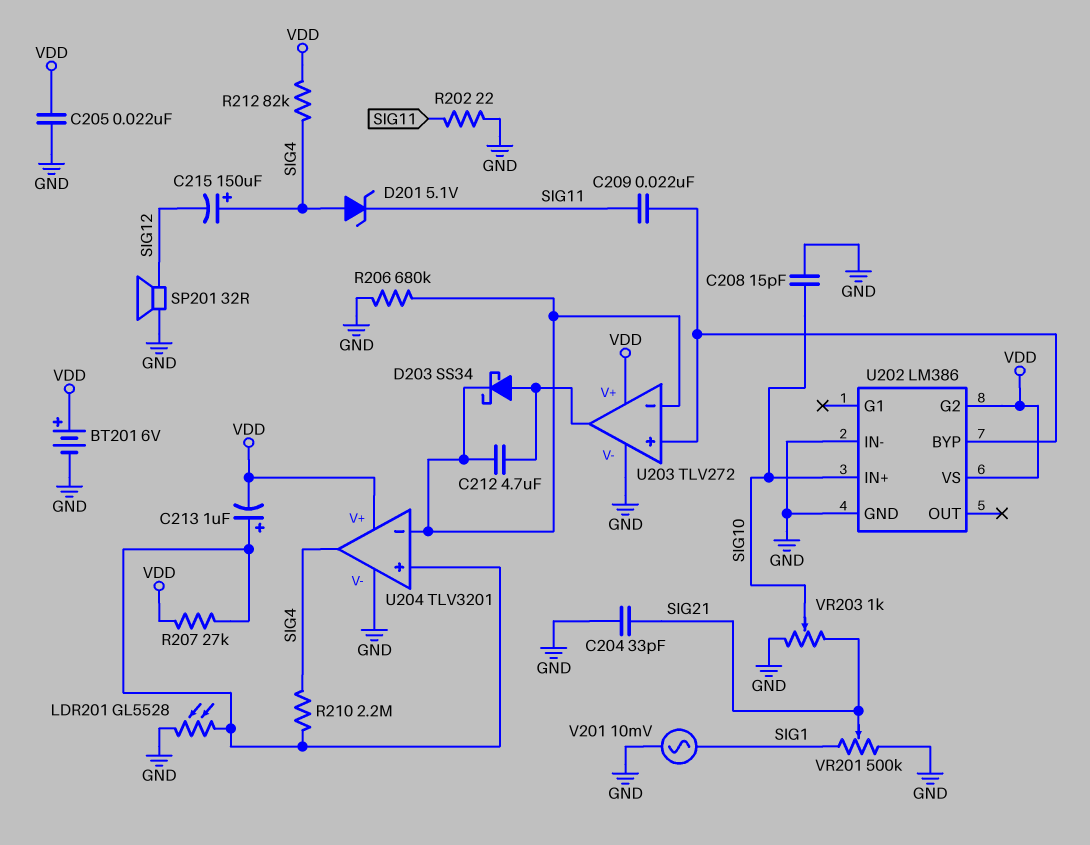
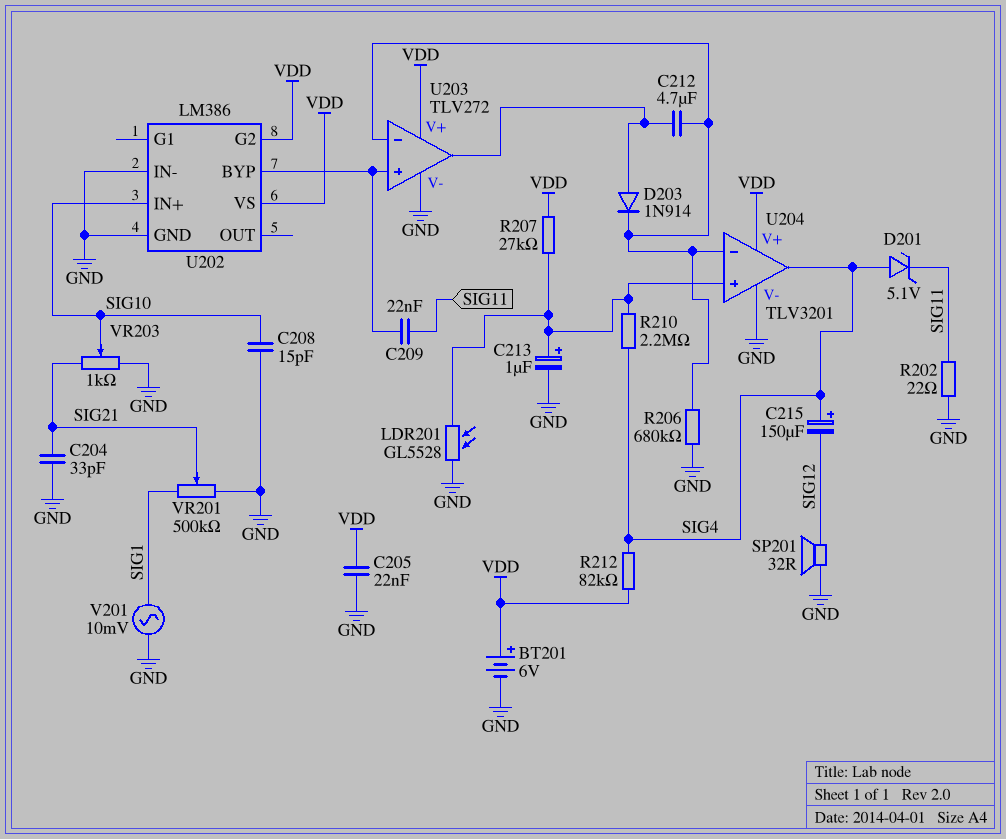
C213: 1uF (plus U204/in+, minus VDD) -> 1uF (plus U204/in+, minus GND)
D203: schottky SS34 (A U203/out, K U203/in-) -> diode 1N914 (A U203/out, K U203/in-)

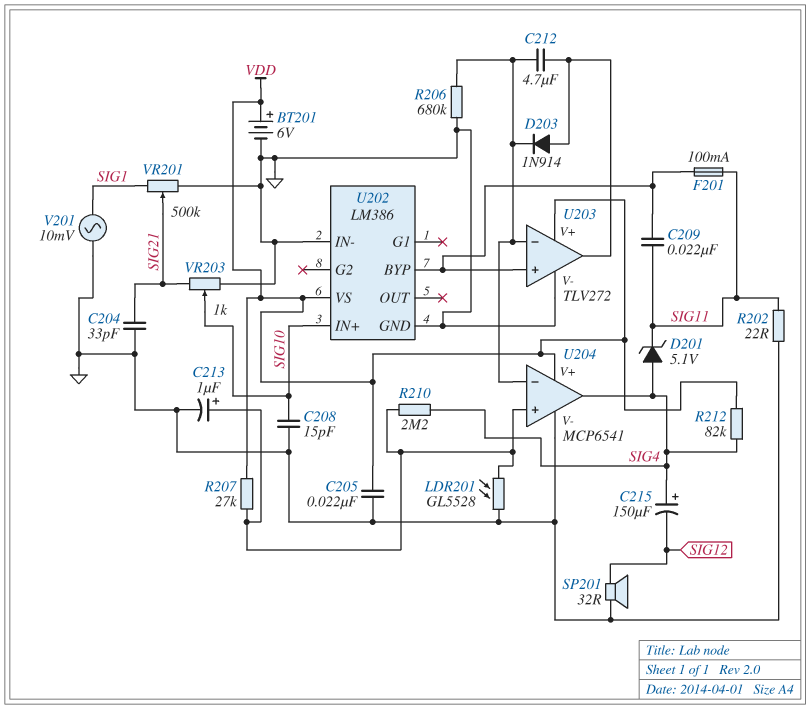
F201: none -> 100mA (SIG11, U202/BYP)
U202 pin G2: VDD -> none
U204: TLV3201 -> MCP6541

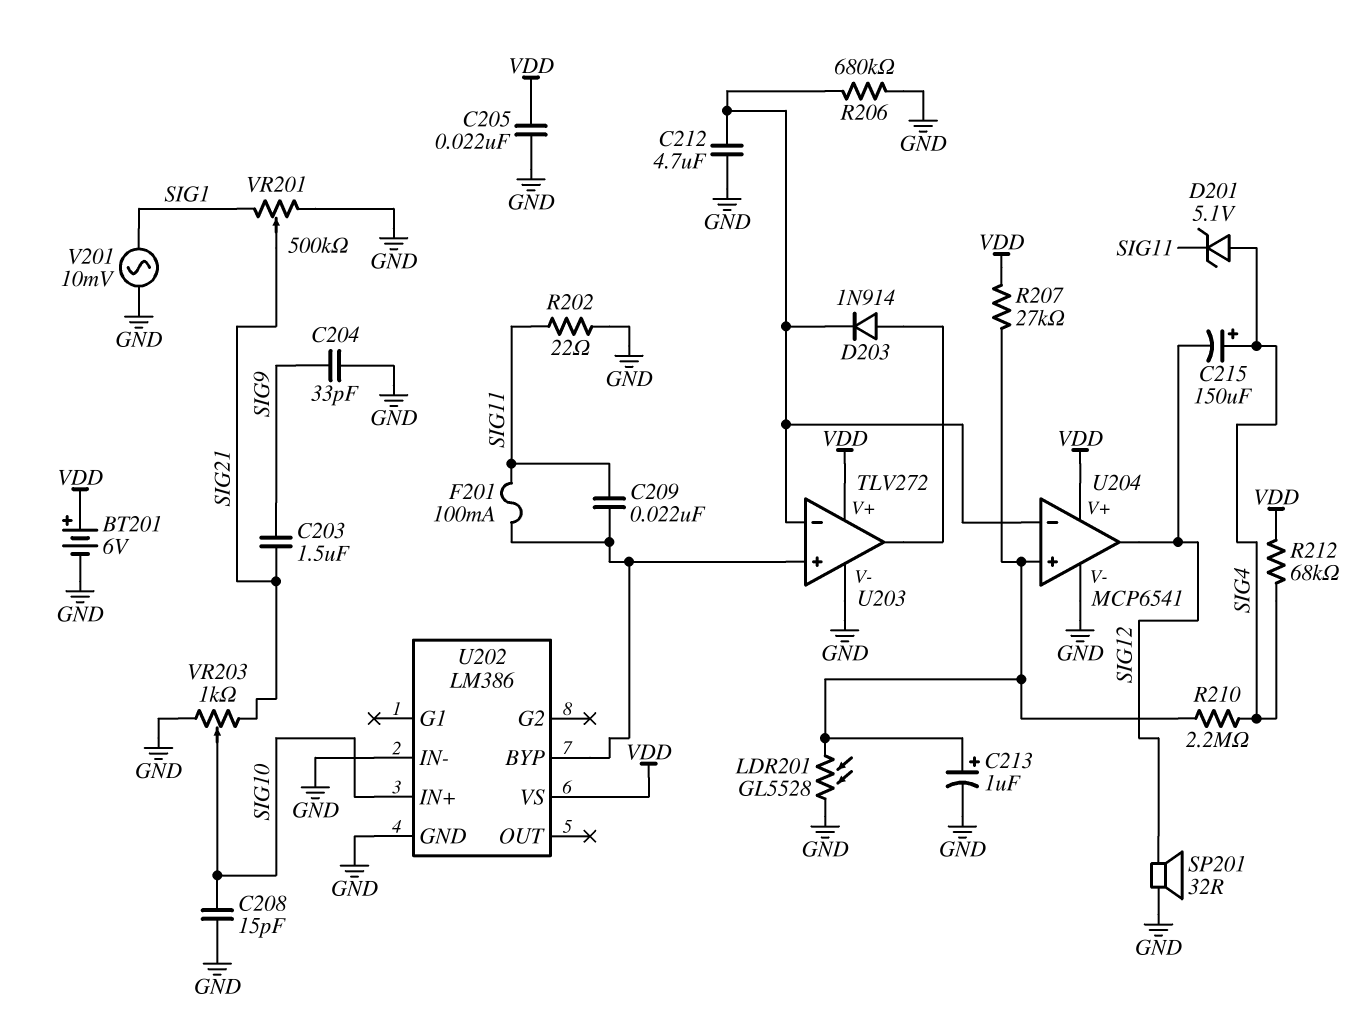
C203: none -> 1.5uF (SIG9, SIG21)
C204: 33pF (GND, SIG21) -> 33pF (GND, SIG9)
C212: 4.7uF (U203/in-, U203/out) -> 4.7uF (GND, U203/in-)
R212: 82k (SIG4, VDD) -> 68k (SIG4, VDD)
U204 pin out: SIG4 -> SIG12

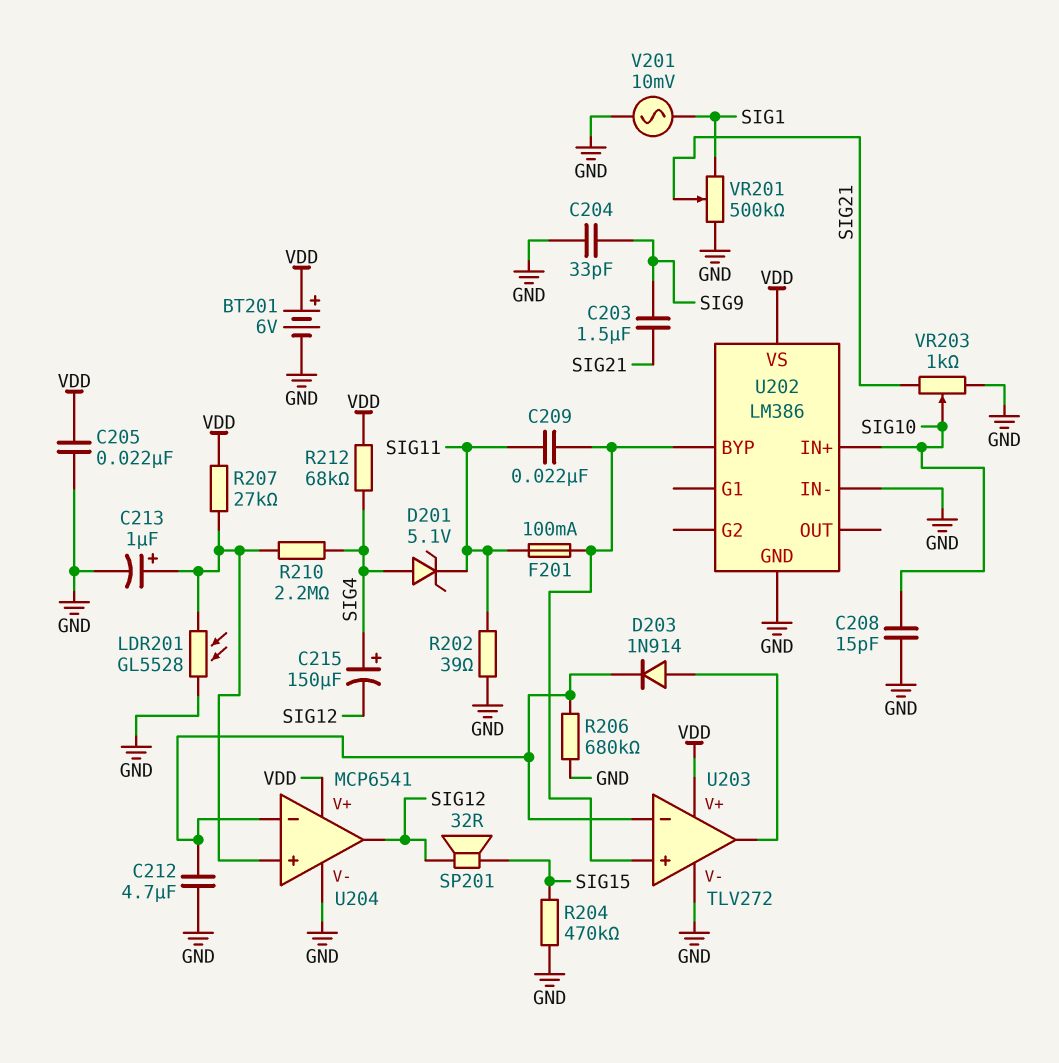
R202: 22 (GND, SIG11) -> 39 (GND, SIG11)
R204: none -> 470k (GND, SIG15)
SP201: speaker 32R (GND, SIG12) -> speaker 32R (SIG12, SIG15)

